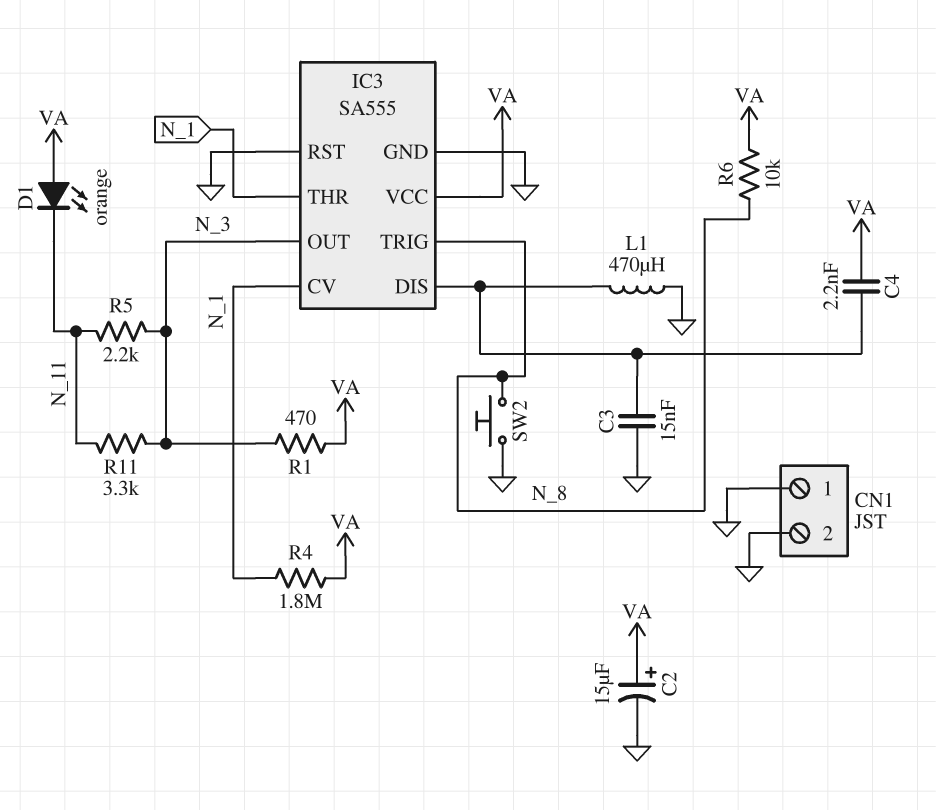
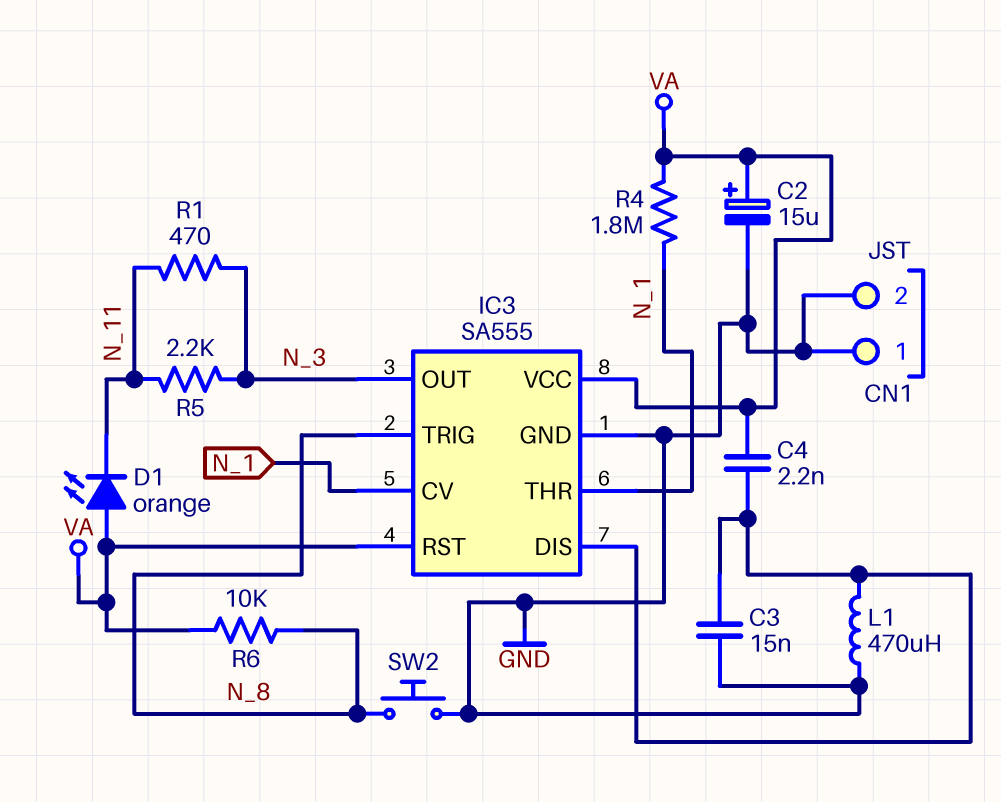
IC3 pin RST: GND -> VA
R1: 470 (N_3, VA) -> 470 (N_3, N_11)
R11: 3.3k (N_3, N_11) -> none

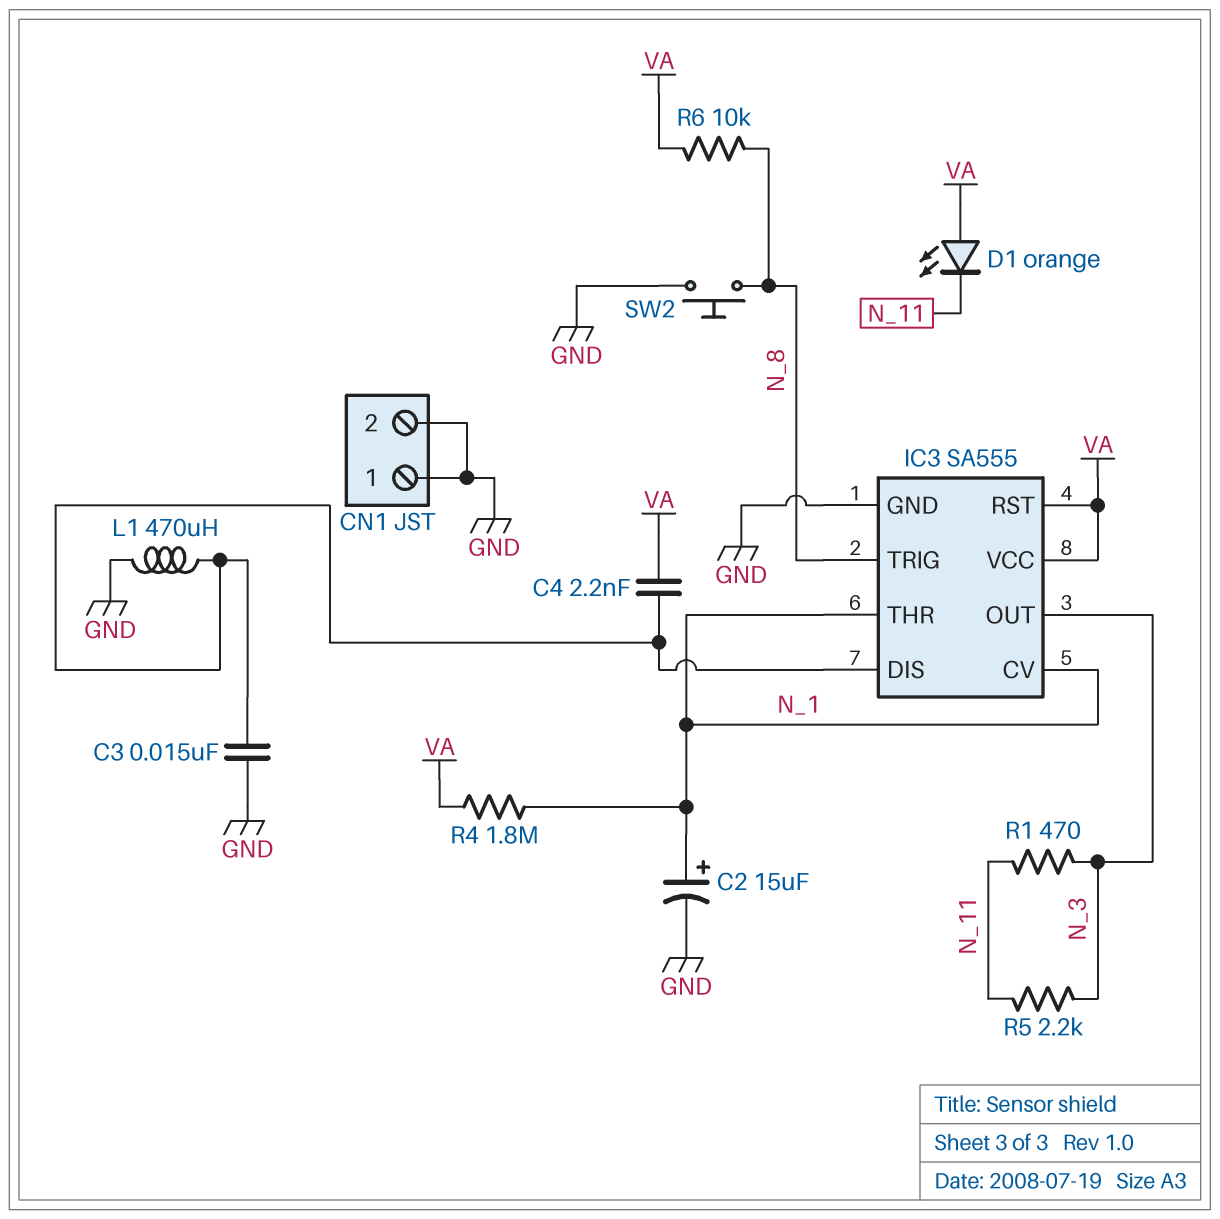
C2: 15uF (plus VA, minus GND) -> 15uF (plus N_1, minus GND)

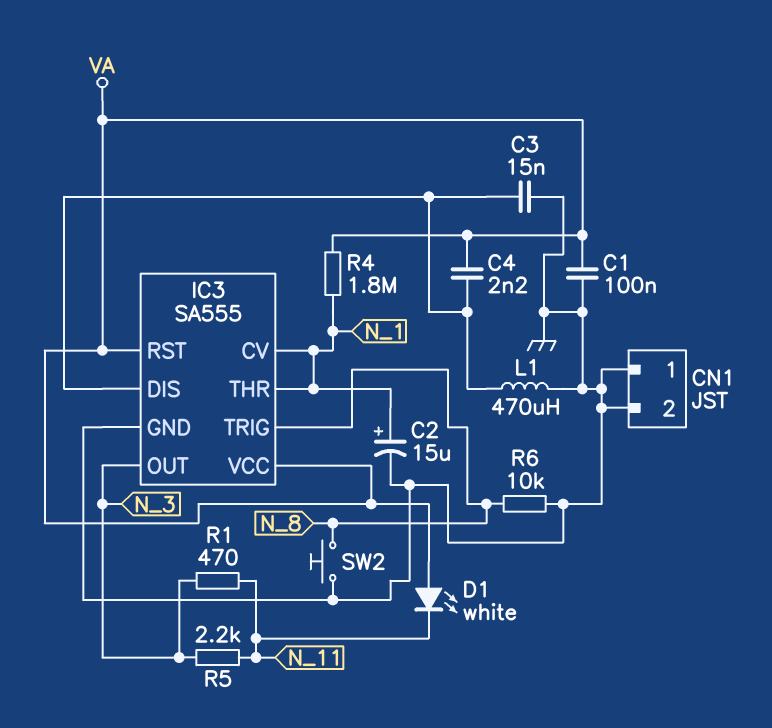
C1: none -> 100nF (GND, VA)
D1: LED orange (A VA, K N_11) -> LED white (A VA, K N_11)
R6: 10k (N_8, VA) -> 10k (GND, N_8)

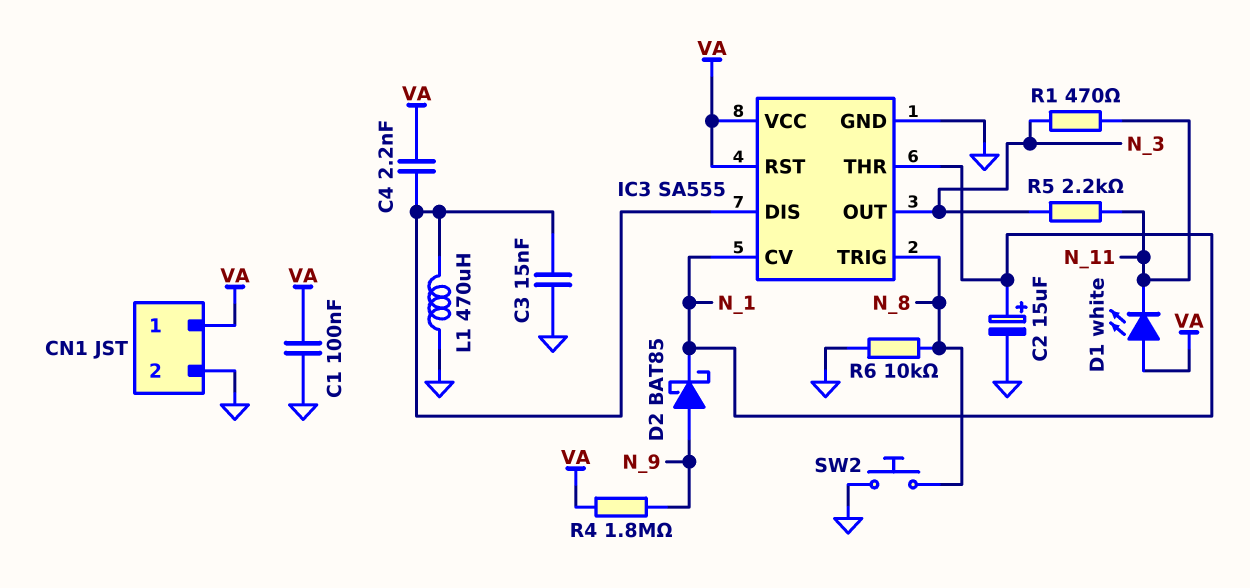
CN1 pin 1: GND -> VA
D2: none -> schottky BAT85 (A N_9, K N_1)
R4: 1.8M (N_1, VA) -> 1.8M (N_9, VA)

